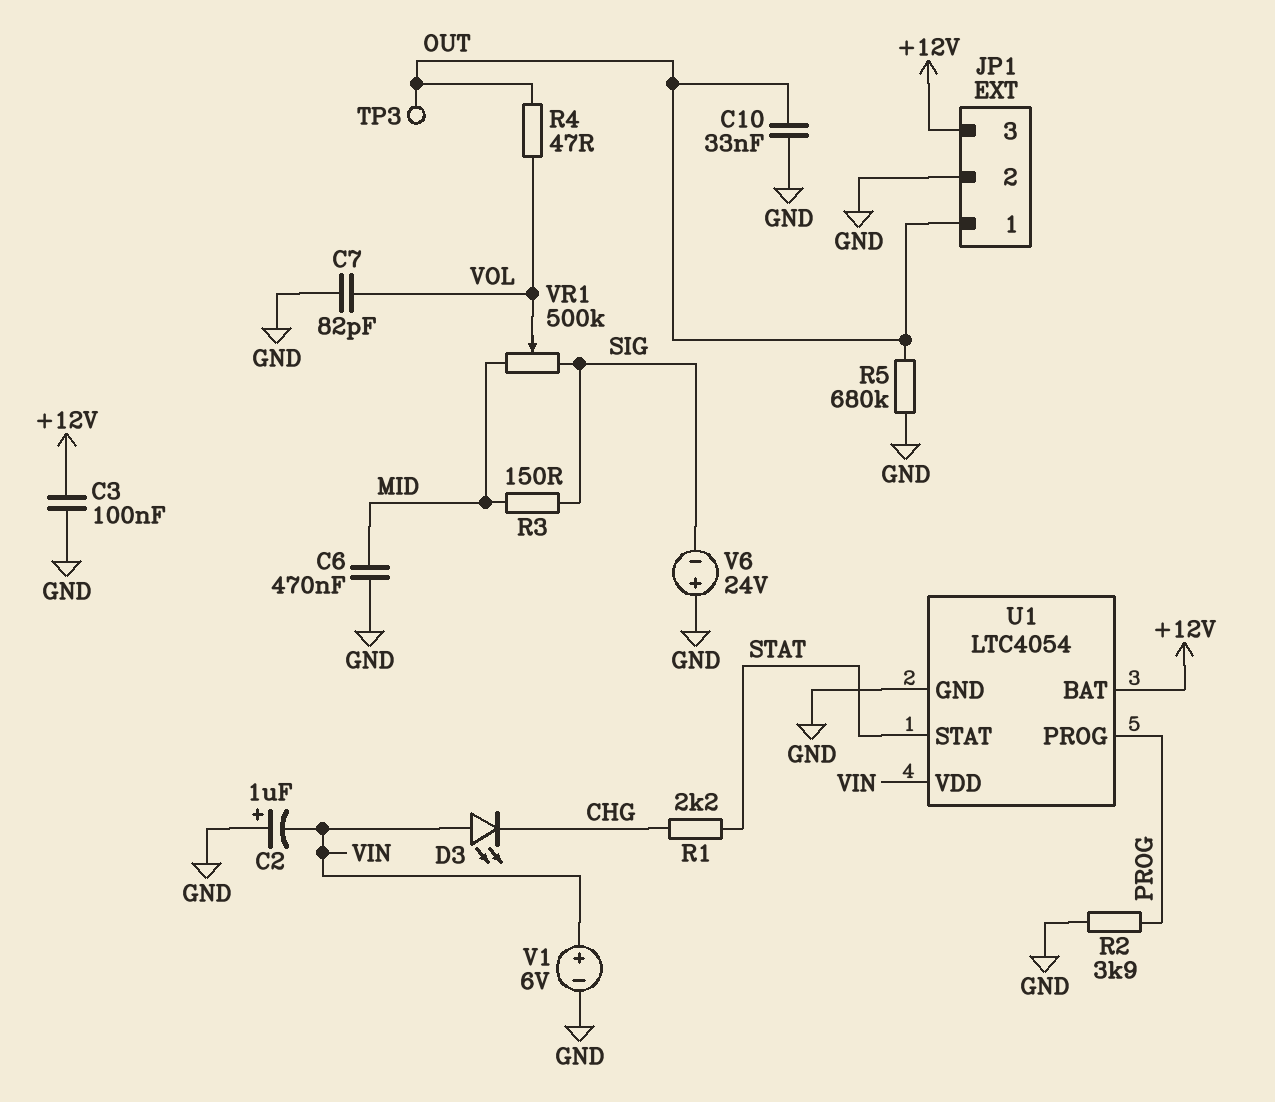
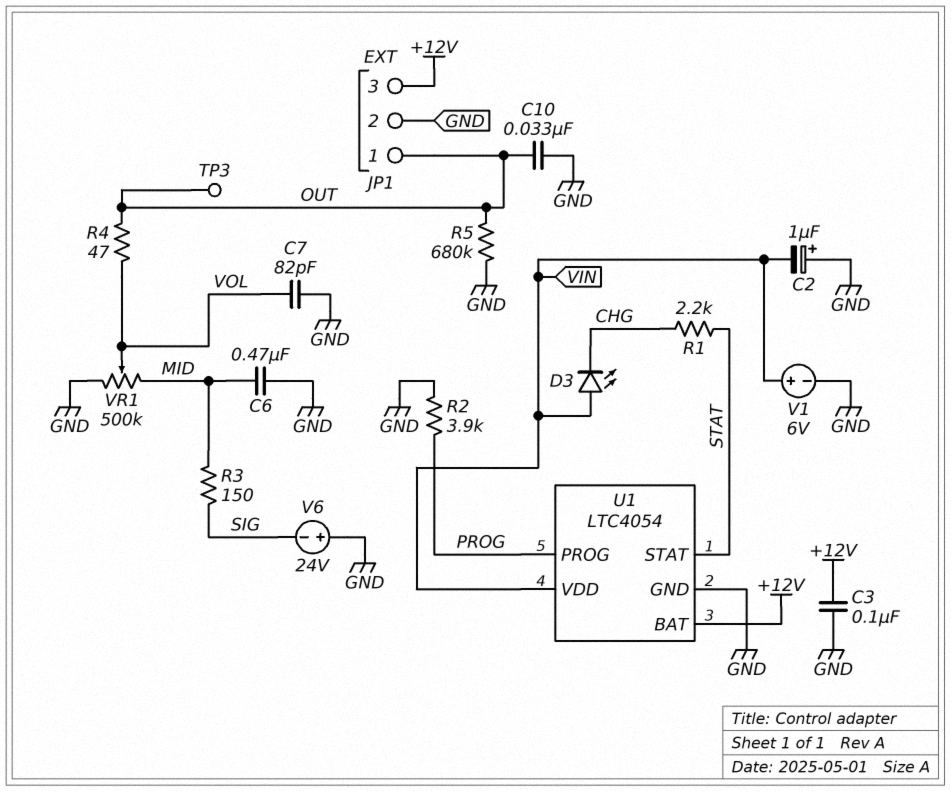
VR1: 500k (MID, SIG, wiper VOL) -> 500k (GND, MID, wiper VOL)

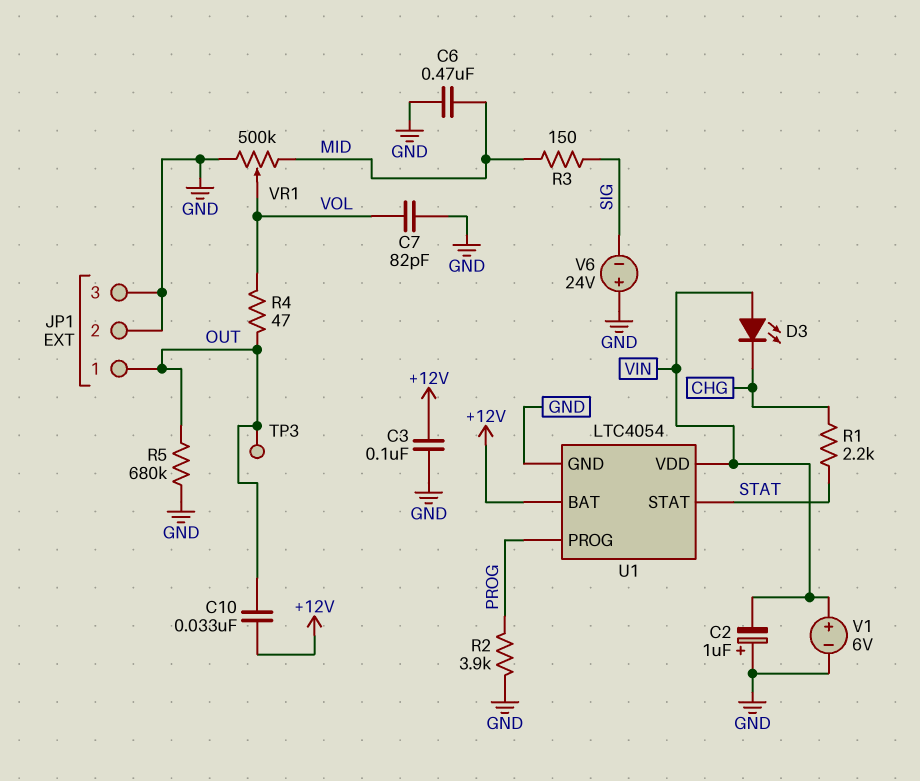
C10: 33nF (GND, OUT) -> 33nF (+12V, OUT)
JP1 pin 3: +12V -> GND

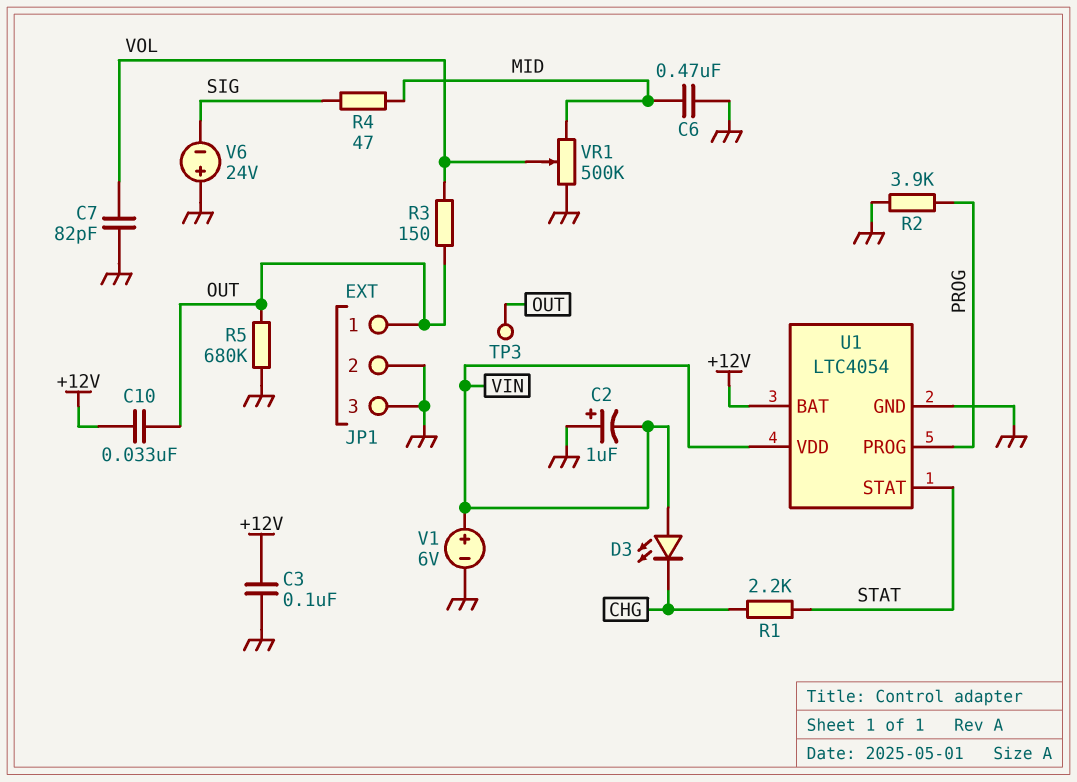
R3: 150 (MID, SIG) -> 150 (OUT, VOL)
R4: 47 (OUT, VOL) -> 47 (MID, SIG)

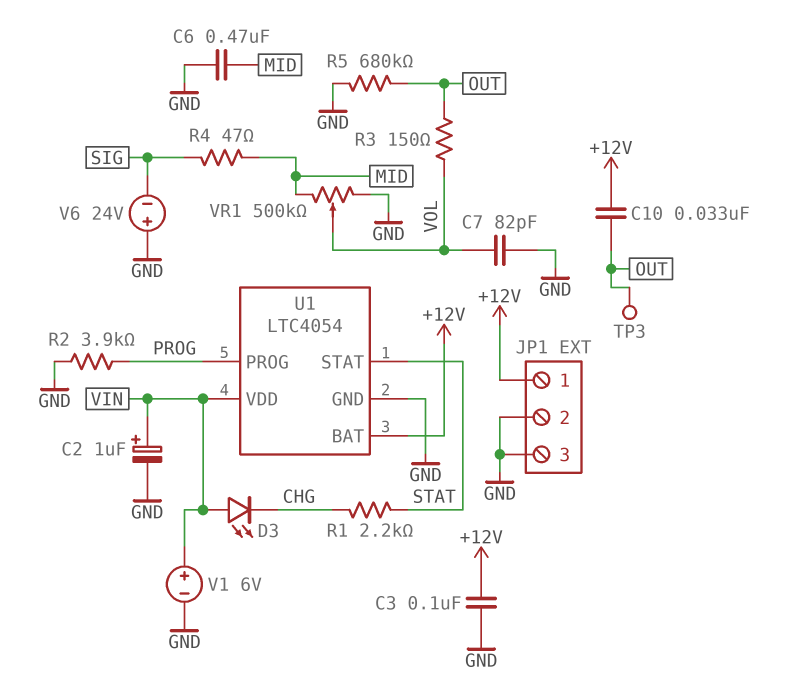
C2: 1uF (plus GND, minus VIN) -> 1uF (plus VIN, minus GND)
JP1 pin 1: OUT -> +12V

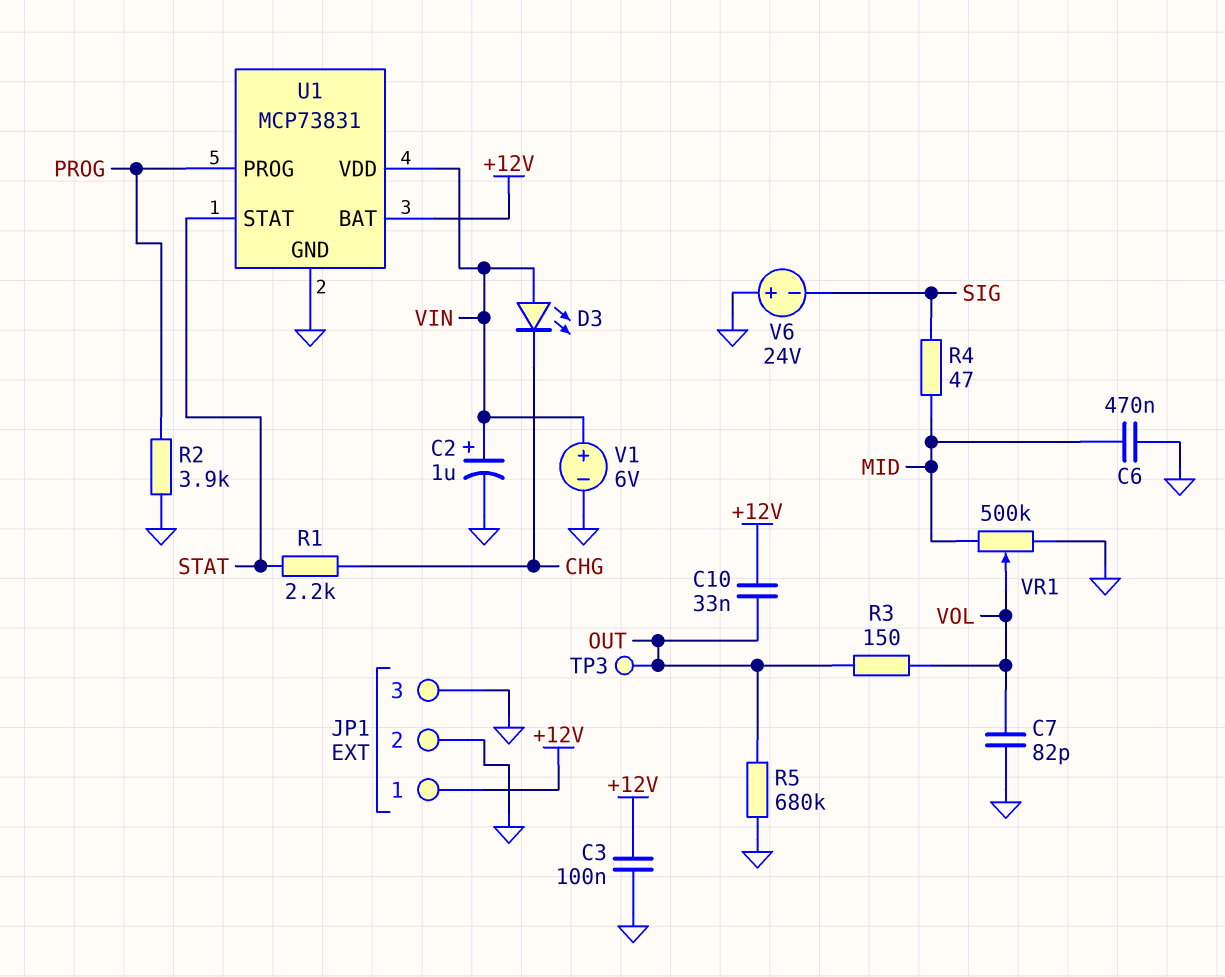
U1: LTC4054 -> MCP73831

